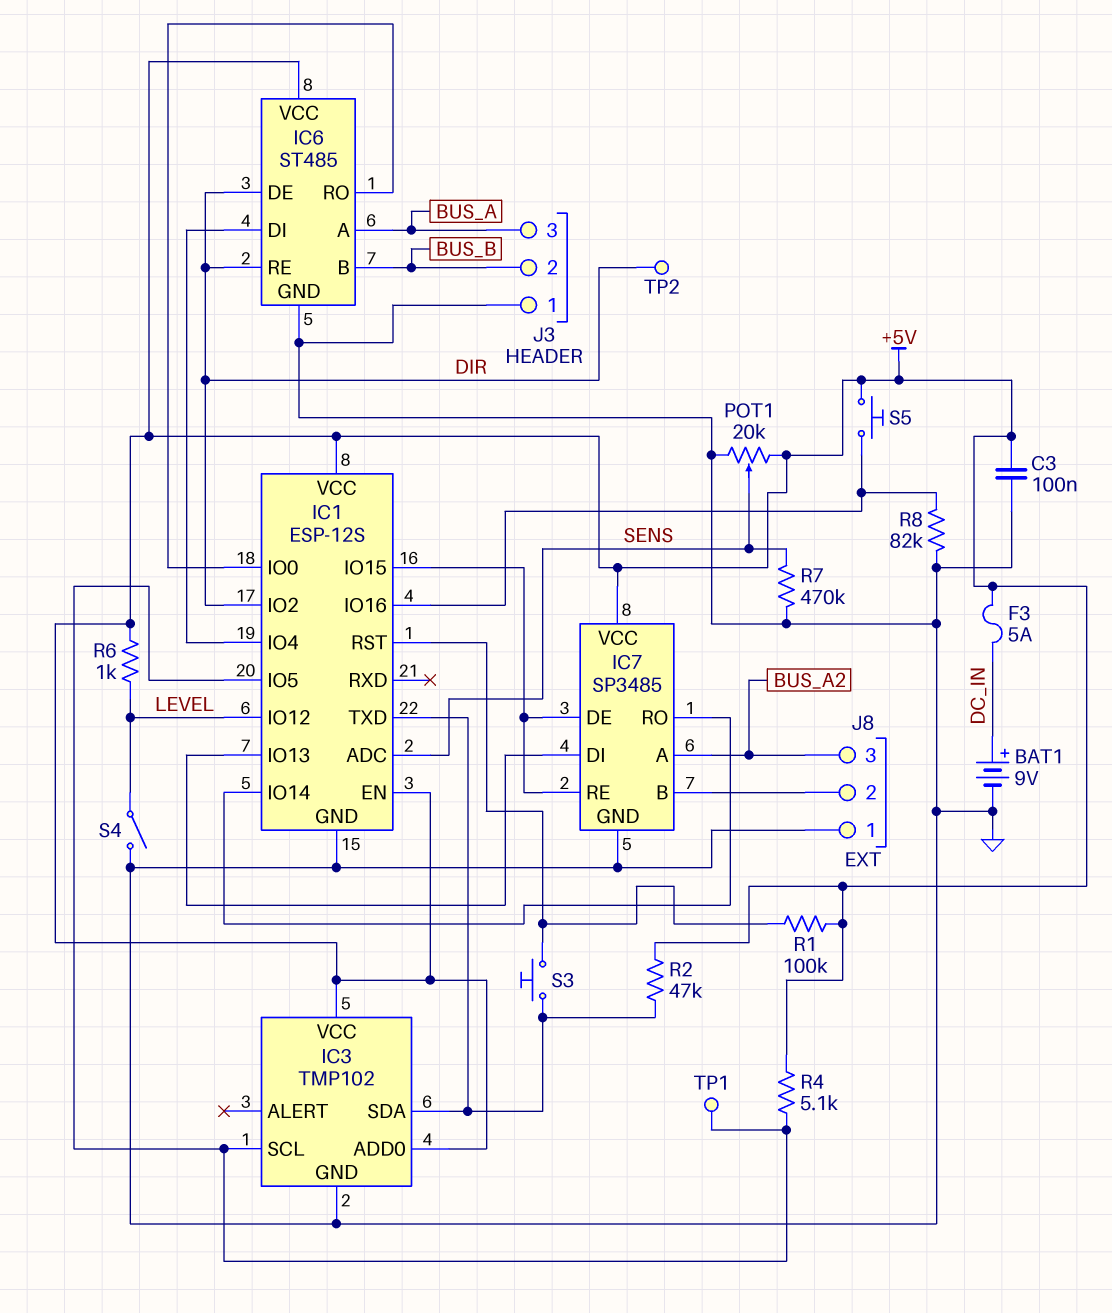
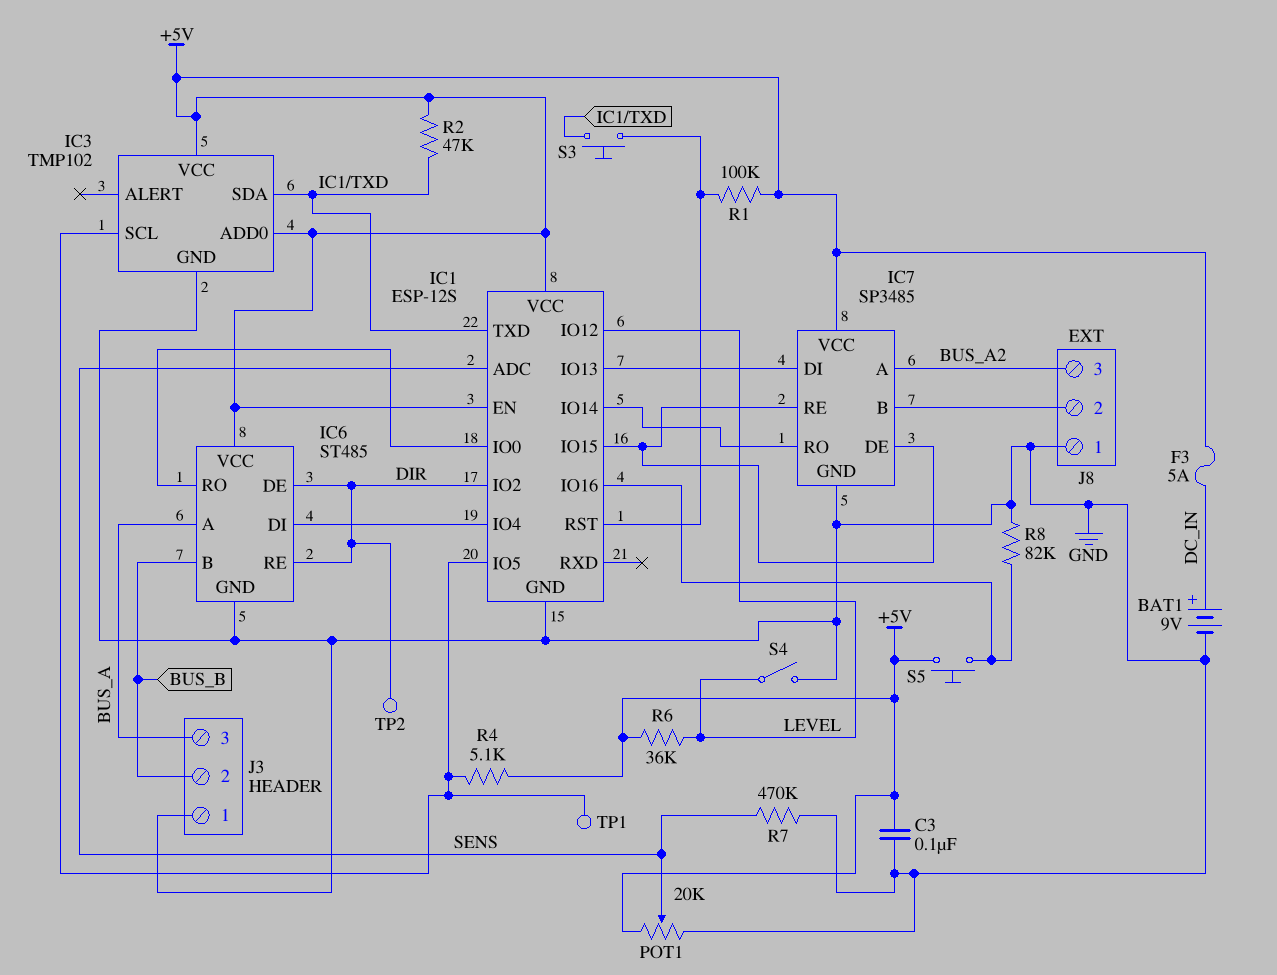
R6: 1k (+5V, LEVEL) -> 36k (+5V, LEVEL)

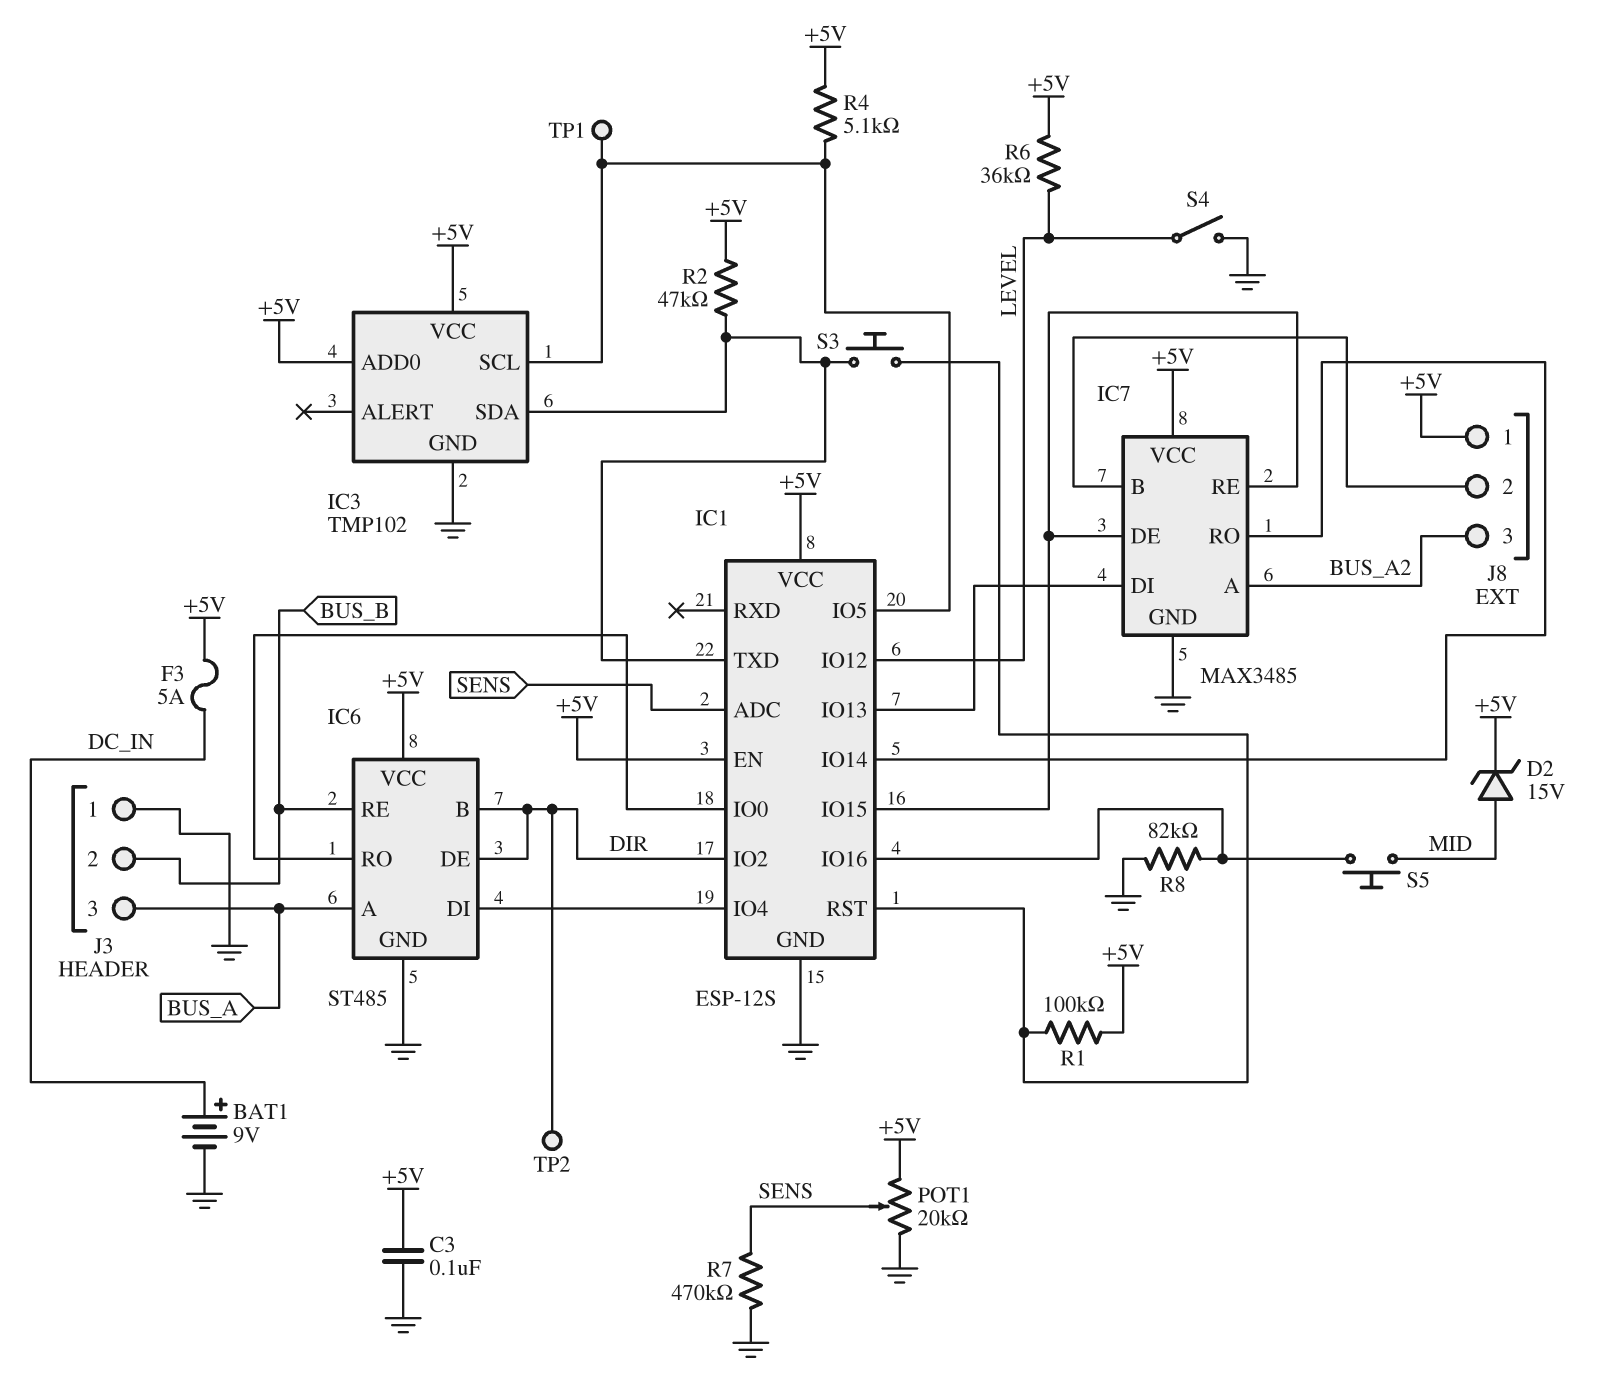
D2: none -> zener 15V (A MID, K +5V)
IC6 pin B: BUS_B -> DIR
IC6 pin RE: DIR -> BUS_B
IC7: SP3485 -> MAX3485
J8 pin 1: GND -> +5V
S5: button (+5V, IC1/IO16) -> button (IC1/IO16, MID)

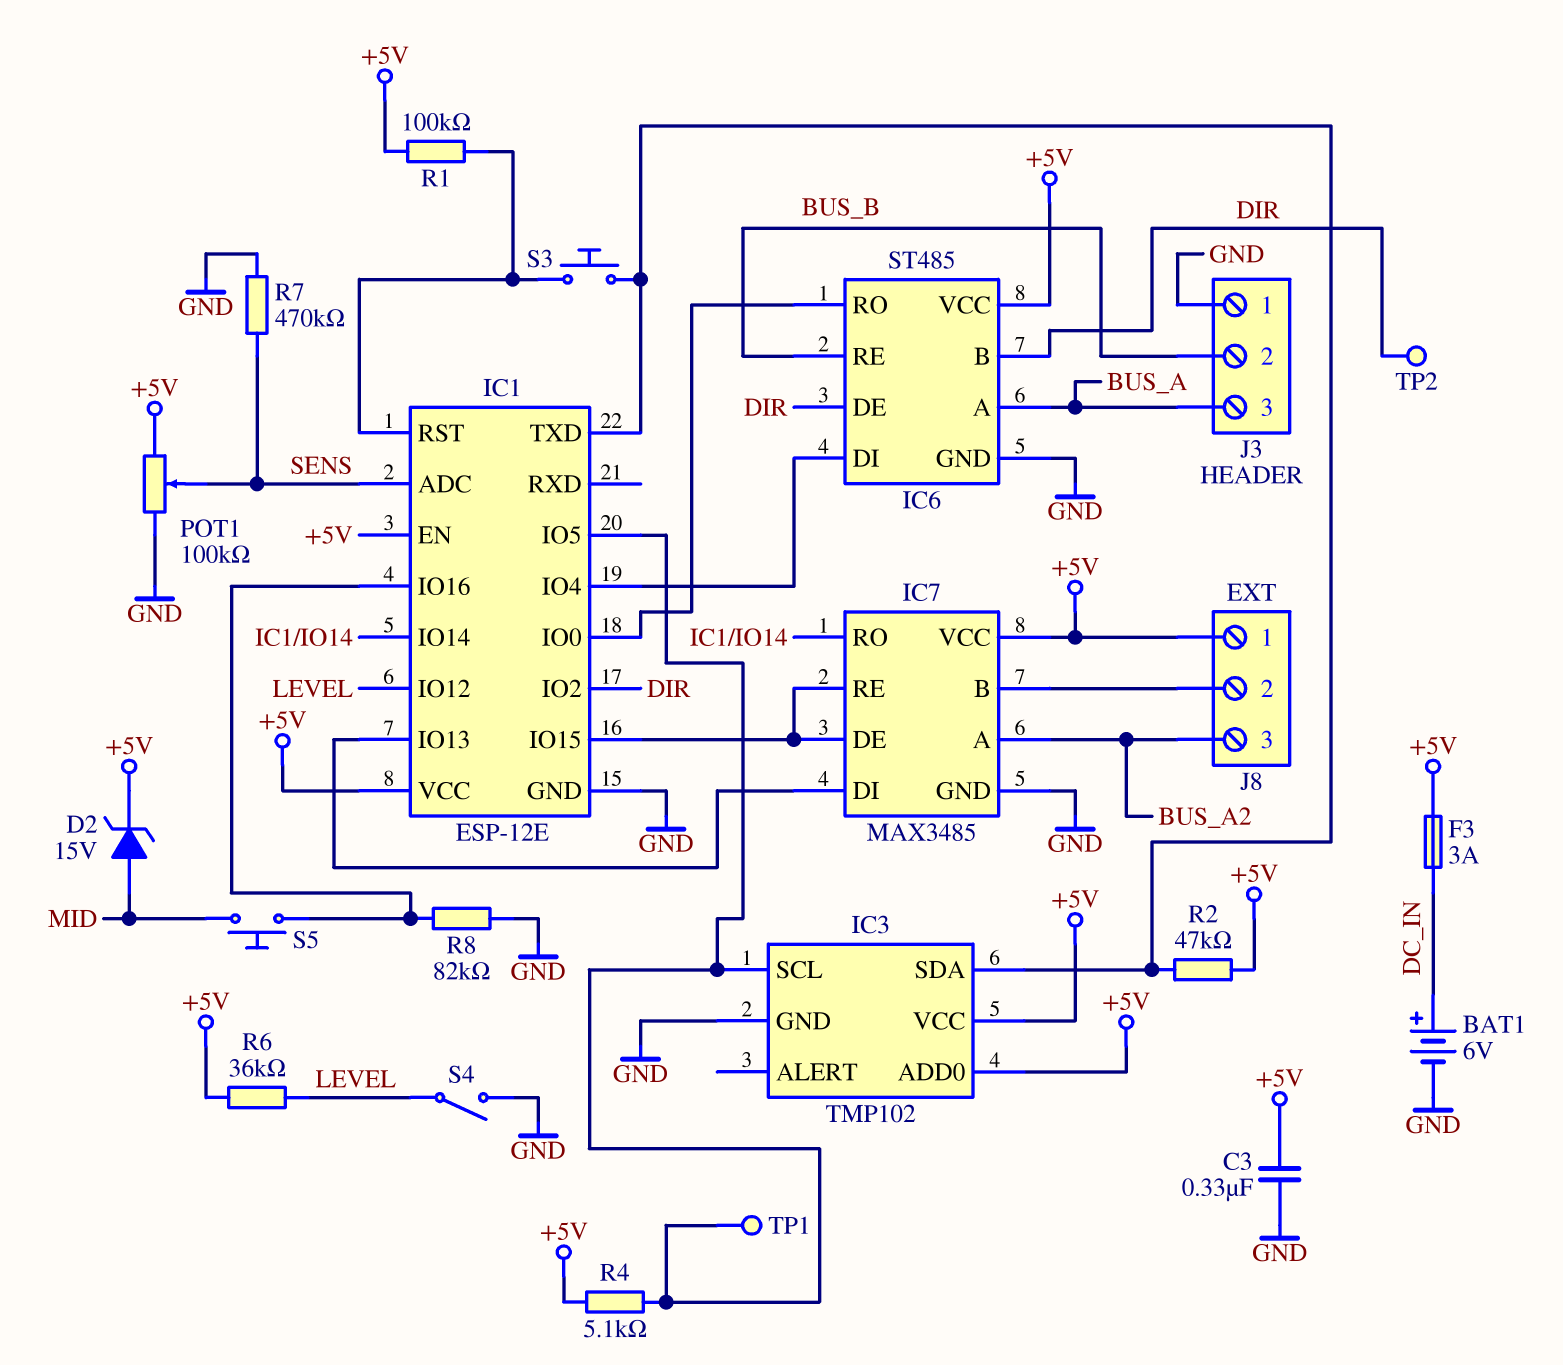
BAT1: 9V (plus DC_IN, minus GND) -> 6V (plus DC_IN, minus GND)
C3: 100nF (+5V, GND) -> 330nF (+5V, GND)
F3: 5A (+5V, DC_IN) -> 3A (+5V, DC_IN)
IC1: ESP-12S -> ESP-12E
POT1: 20k (+5V, GND, wiper SENS) -> 100k (+5V, GND, wiper SENS)

